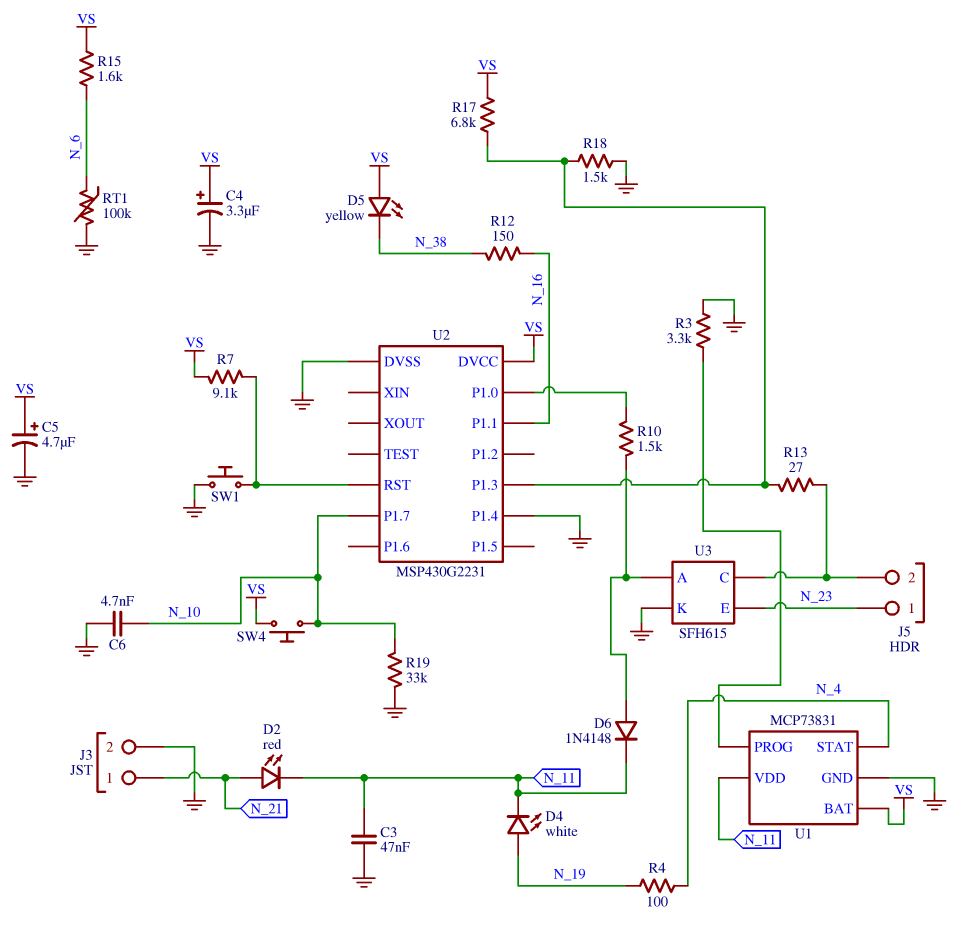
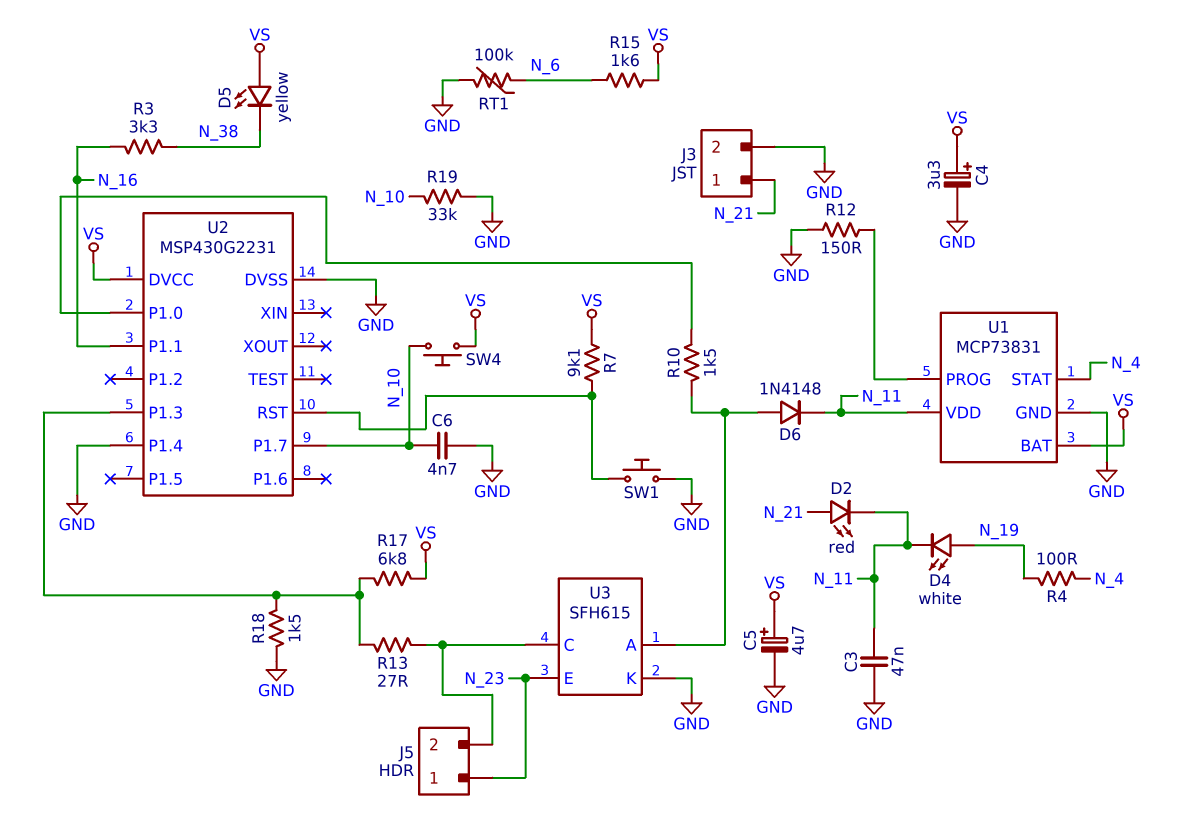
R3: 3.3k (GND, U1/PROG) -> 3.3k (N_16, N_38)
R12: 150 (N_16, N_38) -> 150 (GND, U1/PROG)

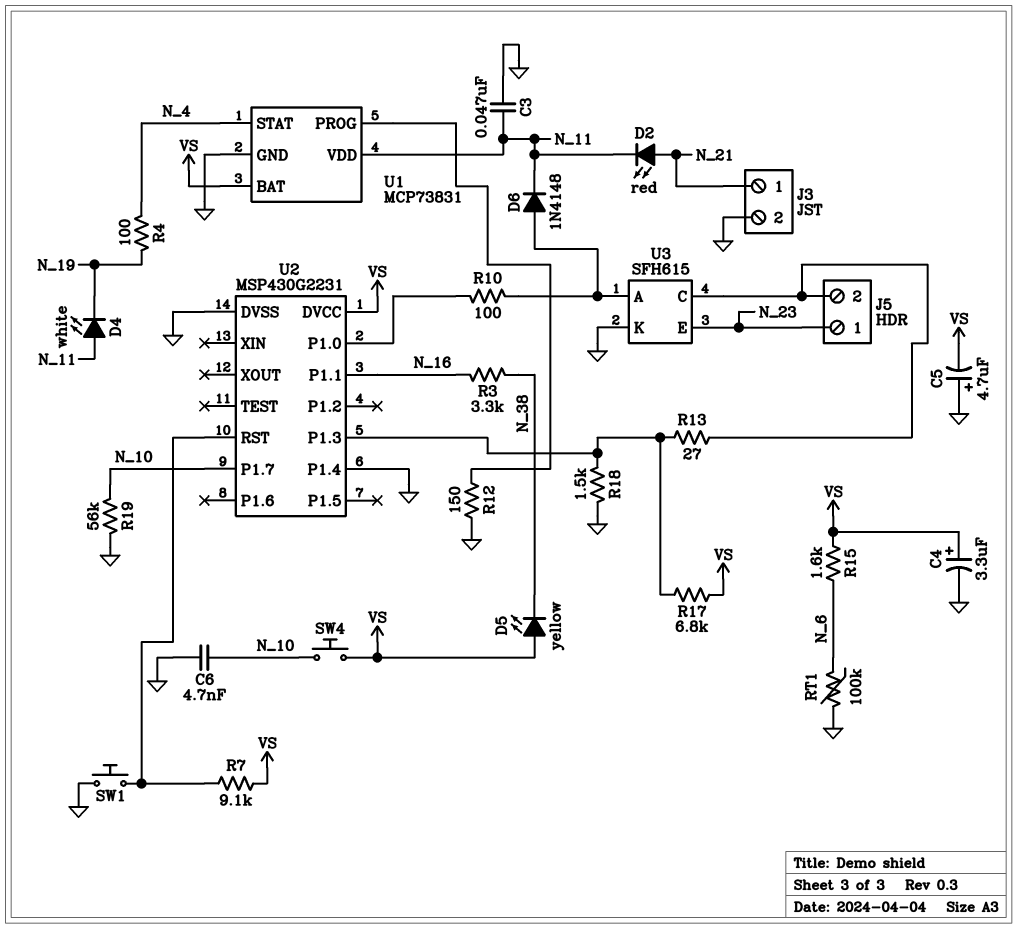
C5: 4.7uF (plus VS, minus GND) -> 4.7uF (plus GND, minus VS)
D4: LED white (A N_19, K N_11) -> LED white (A N_11, K N_19)
R10: 1.5k (U2/P1.0, U3/A) -> 100 (U2/P1.0, U3/A)
R19: 33k (GND, N_10) -> 56k (GND, N_10)

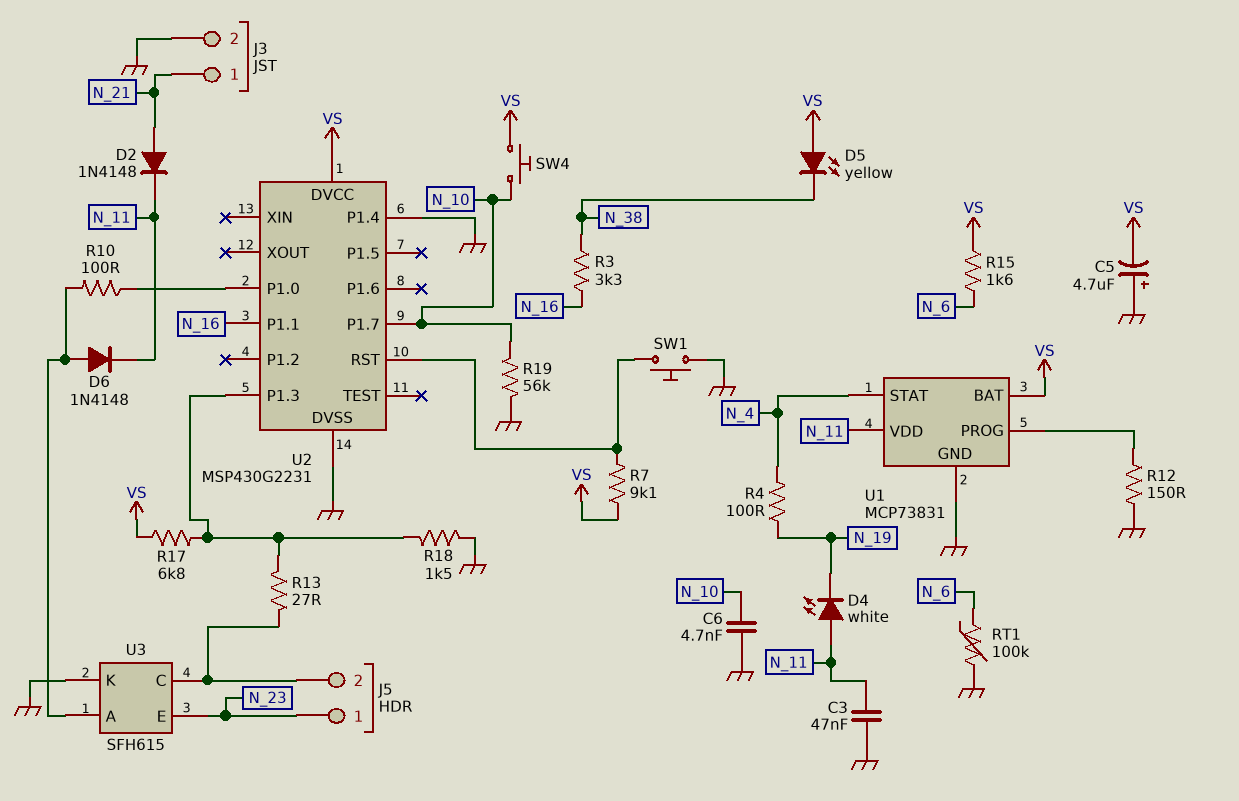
C4: 3.3uF (plus VS, minus GND) -> none
D2: LED red (A N_21, K N_11) -> diode 1N4148 (A N_21, K N_11)

